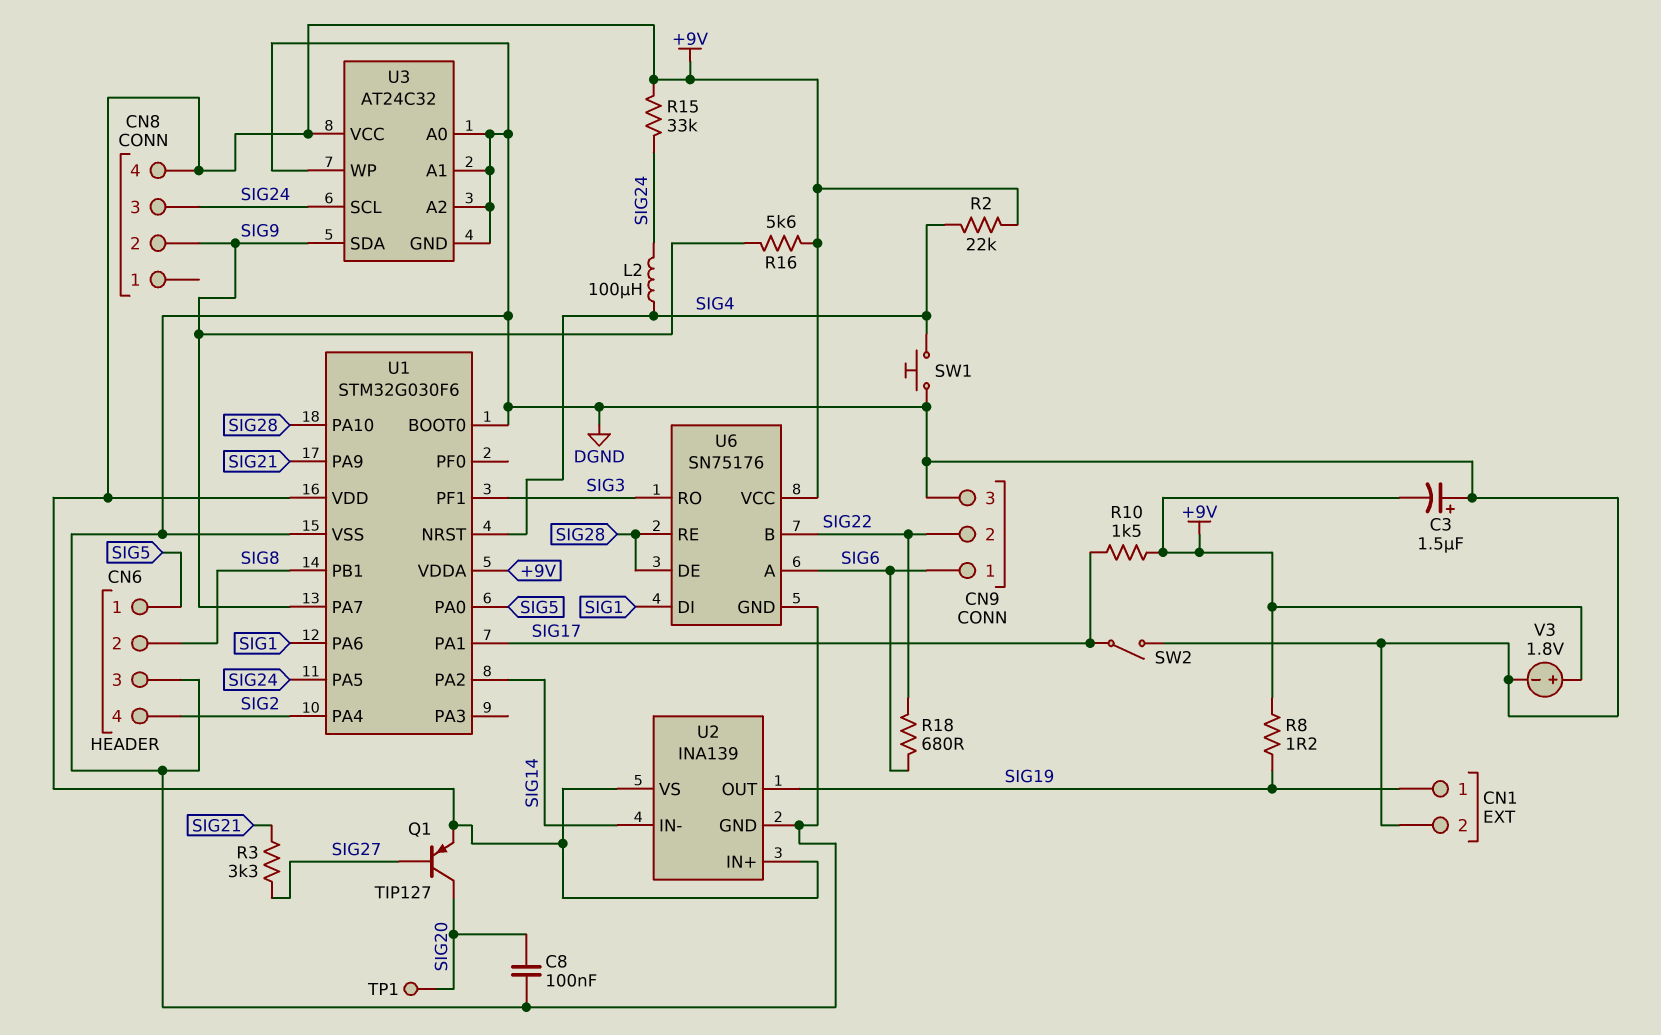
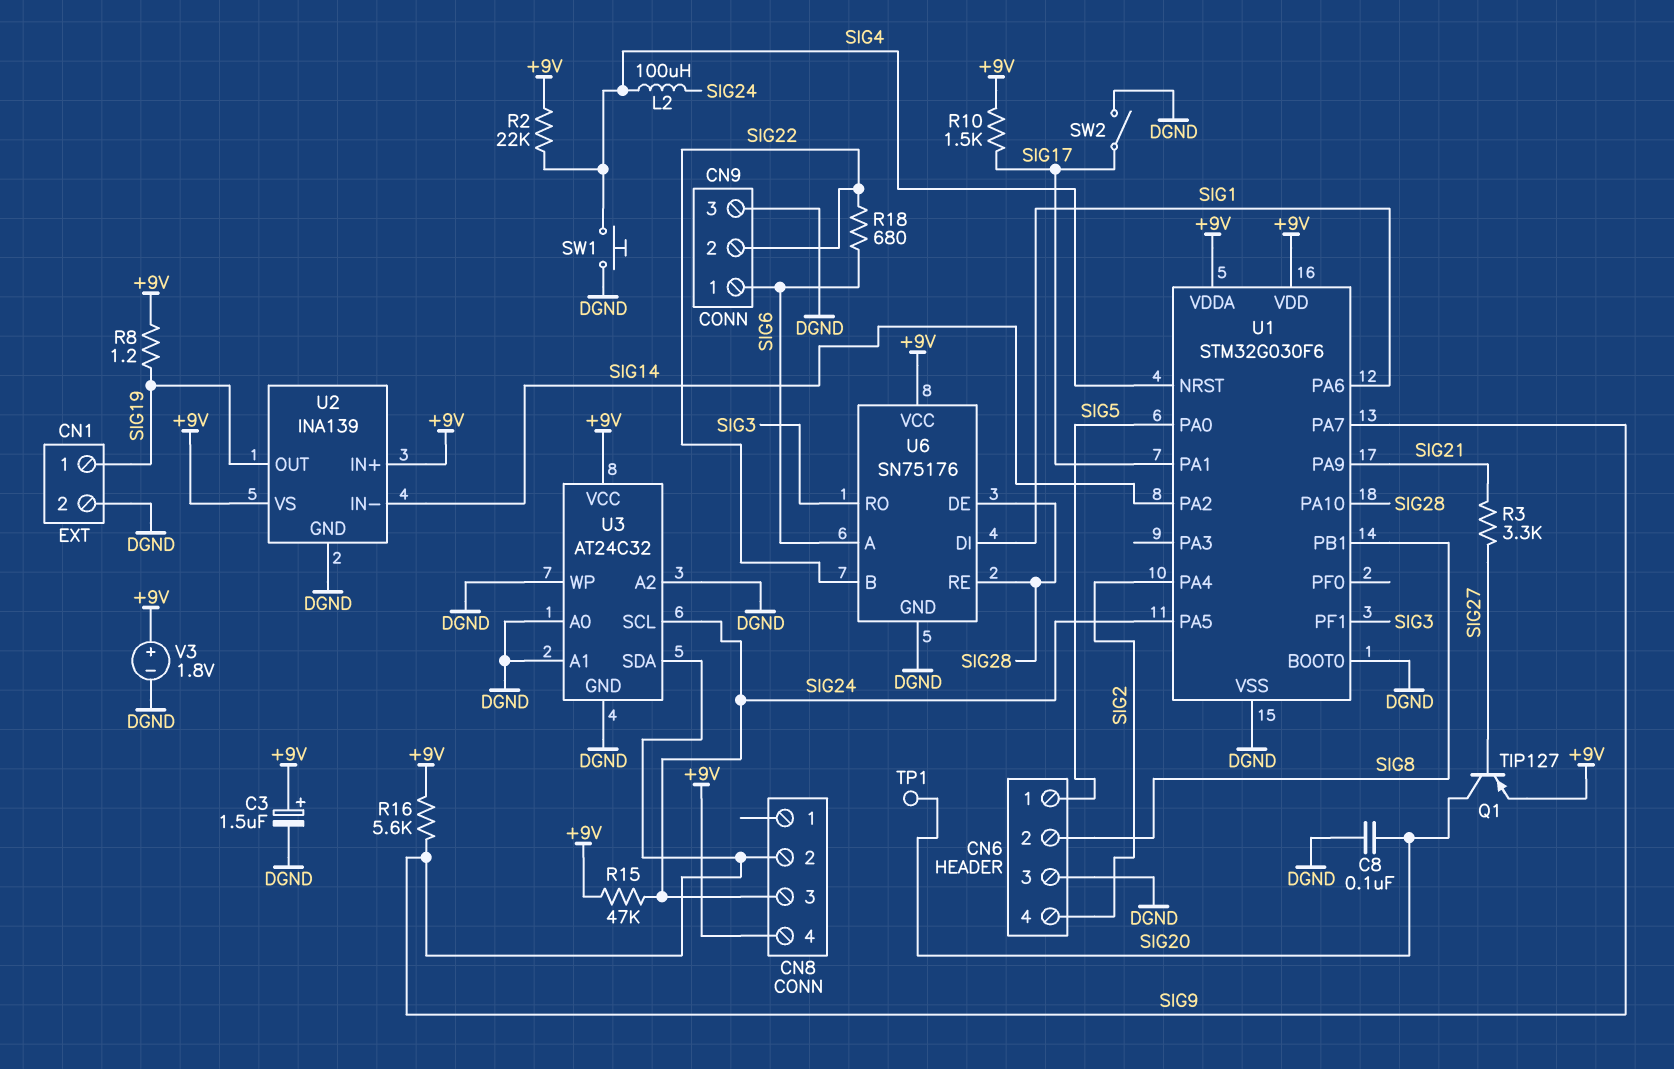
C3: 1.5uF (plus DGND, minus +9V) -> 1.5uF (plus +9V, minus DGND)
R15: 33k (+9V, SIG24) -> 47k (+9V, SIG24)

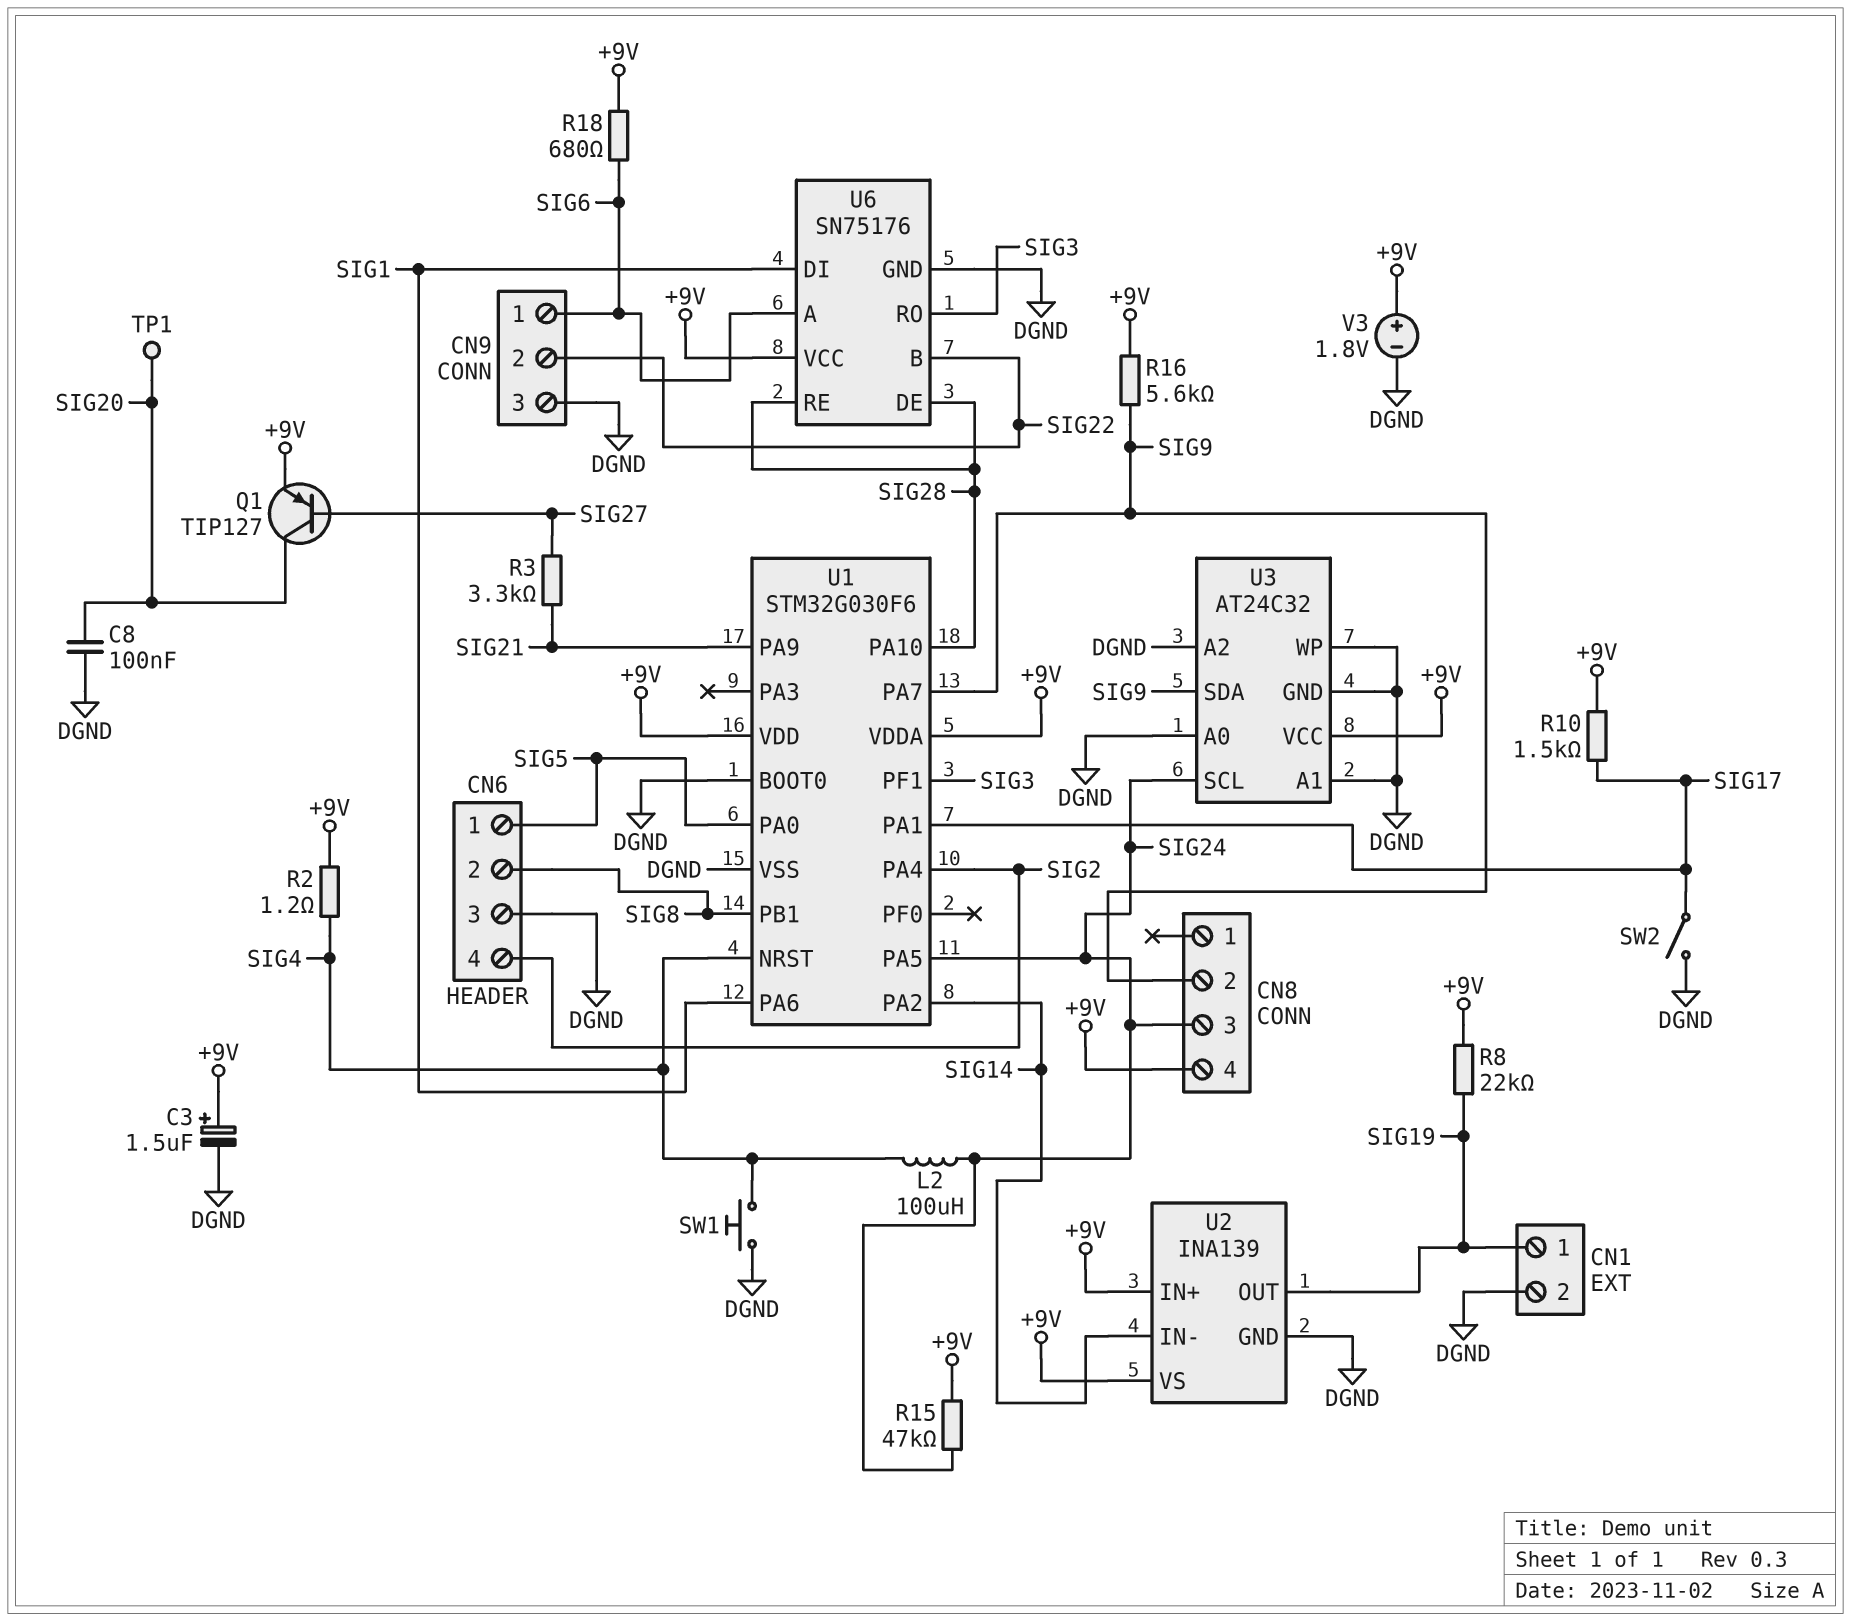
R2: 22k (+9V, SIG4) -> 1.2 (+9V, SIG4)
R8: 1.2 (+9V, SIG19) -> 22k (+9V, SIG19)
R18: 680 (SIG6, SIG22) -> 680 (+9V, SIG6)

